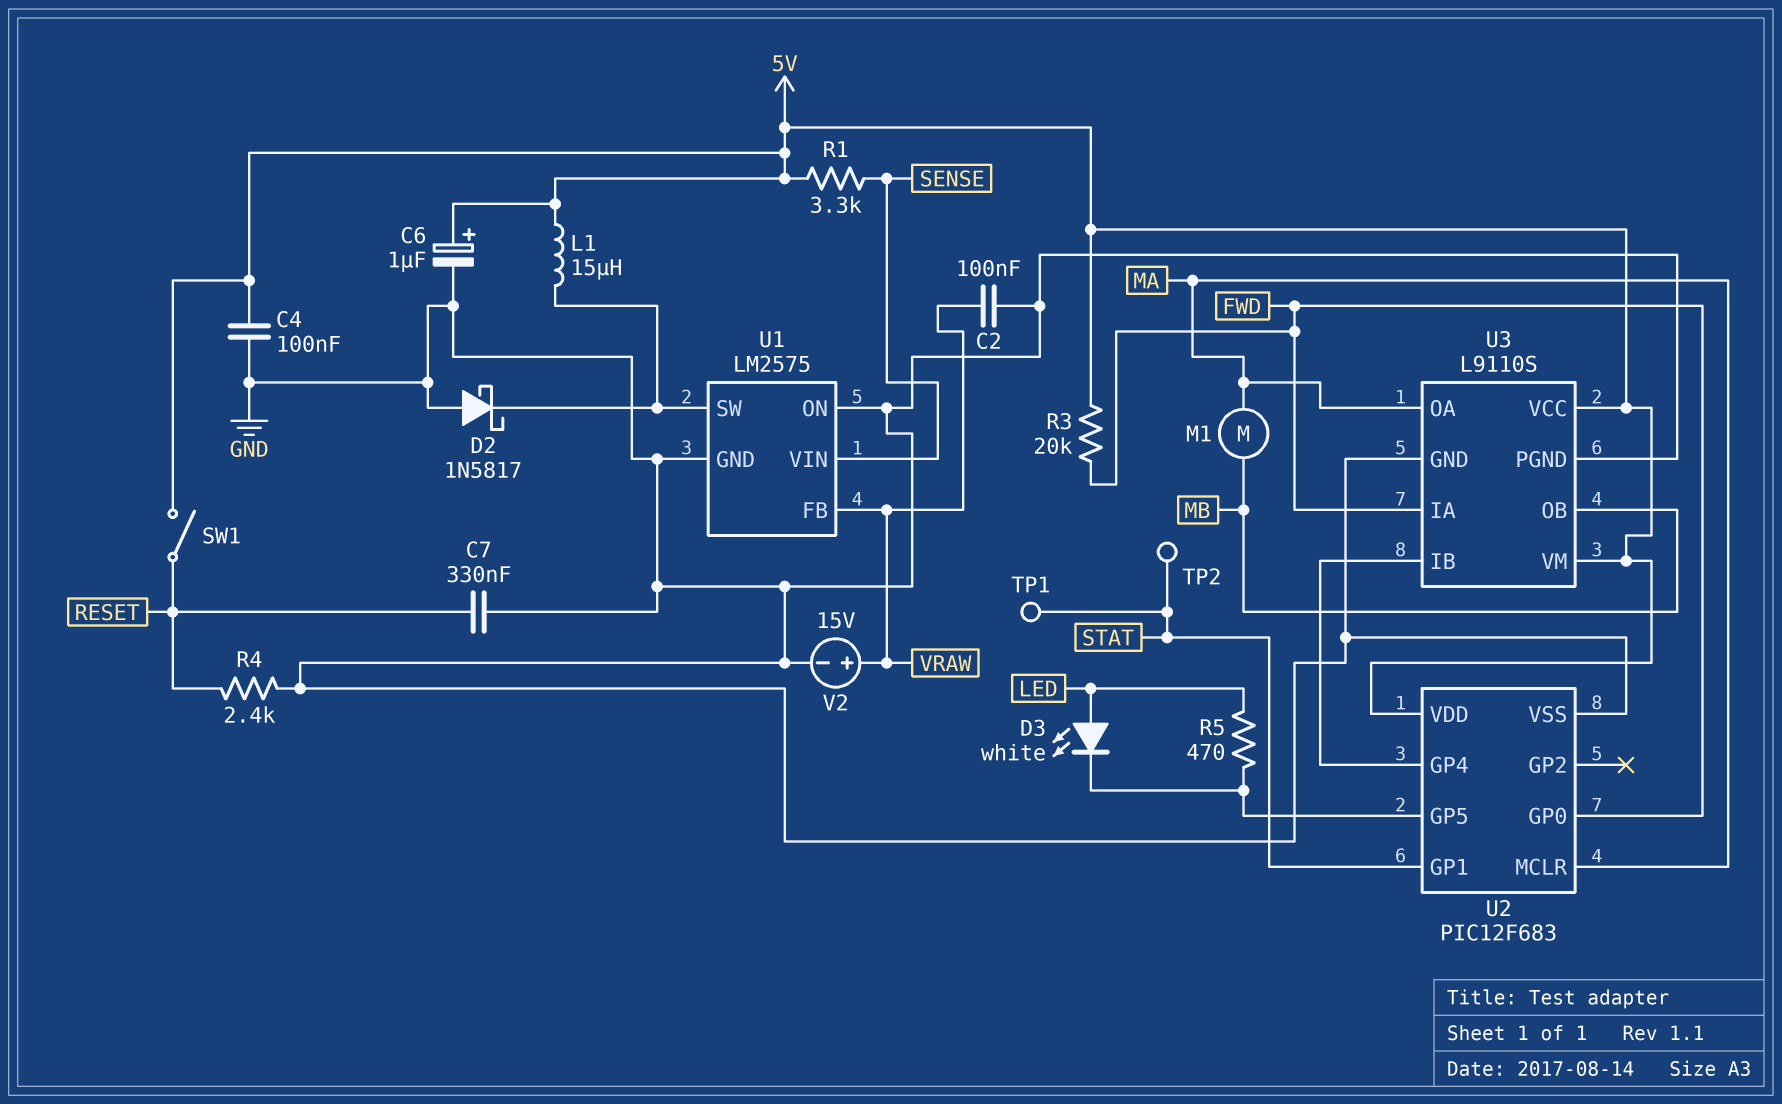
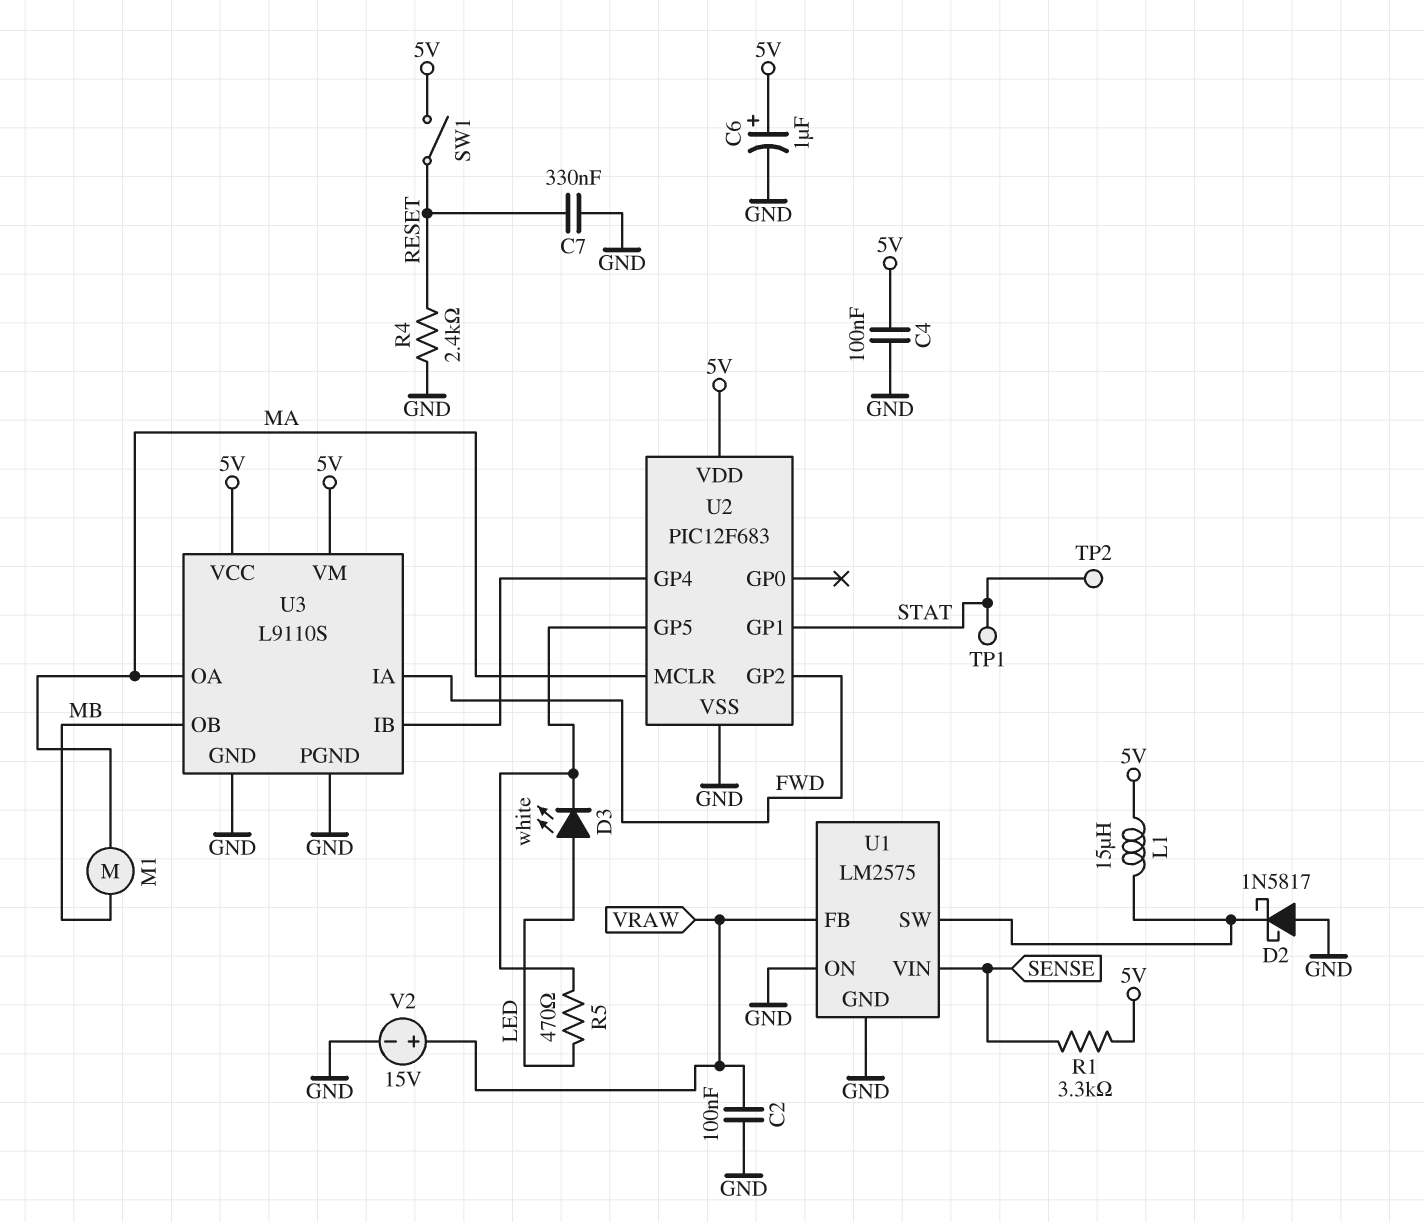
R3: 20k (5V, FWD) -> none
U2 pin GP0: FWD -> none
U2 pin GP2: none -> FWD

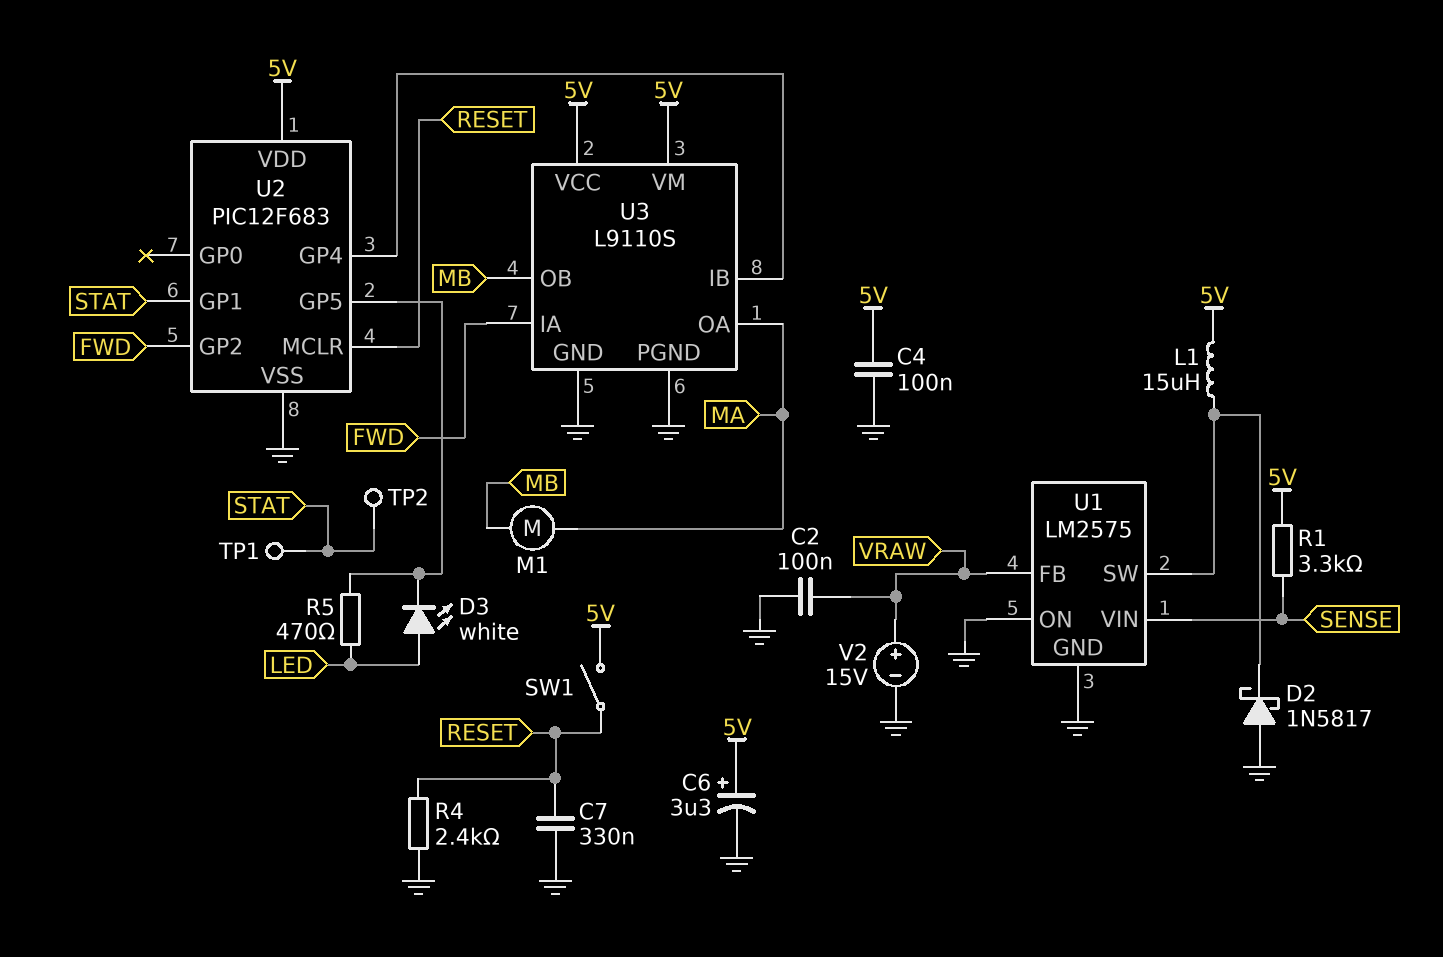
C6: 1uF (plus 5V, minus GND) -> 3.3uF (plus 5V, minus GND)
U2 pin MCLR: MA -> RESET

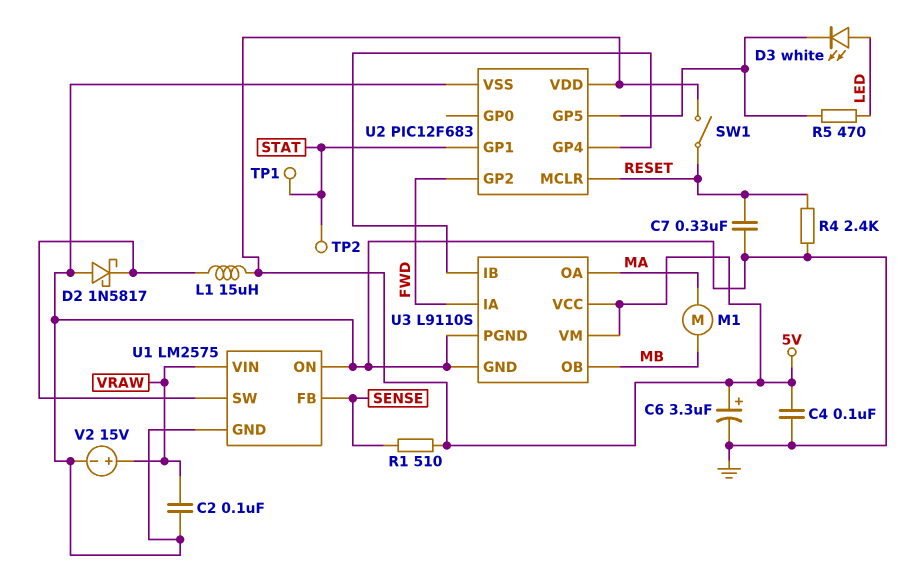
R1: 3.3k (5V, SENSE) -> 510 (5V, SENSE)
U1 pin FB: VRAW -> SENSE
U1 pin VIN: SENSE -> VRAW

